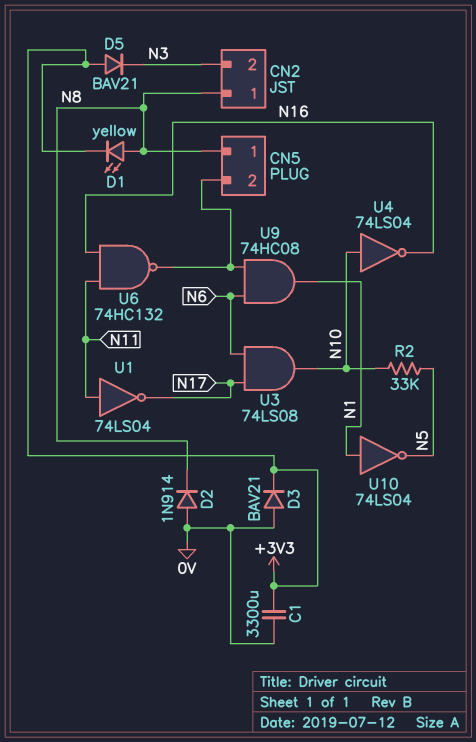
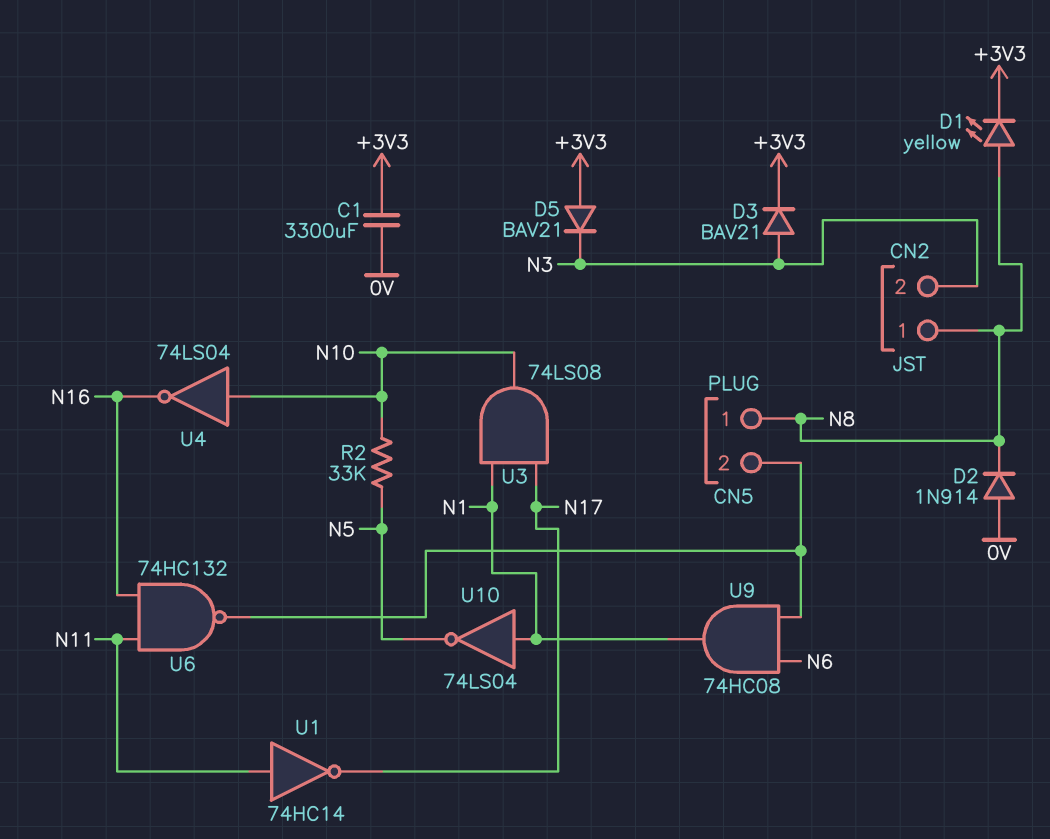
D3: diode BAV21 (A 0V, K +3V3) -> diode BAV21 (A N3, K +3V3)
U1: NOT 74LS04 (in N11, out N17) -> NOT 74HC14 (in N11, out N17)
U3: AND 74LS08 (in N6, in N17, out N10) -> AND 74LS08 (in N1, in N17, out N10)

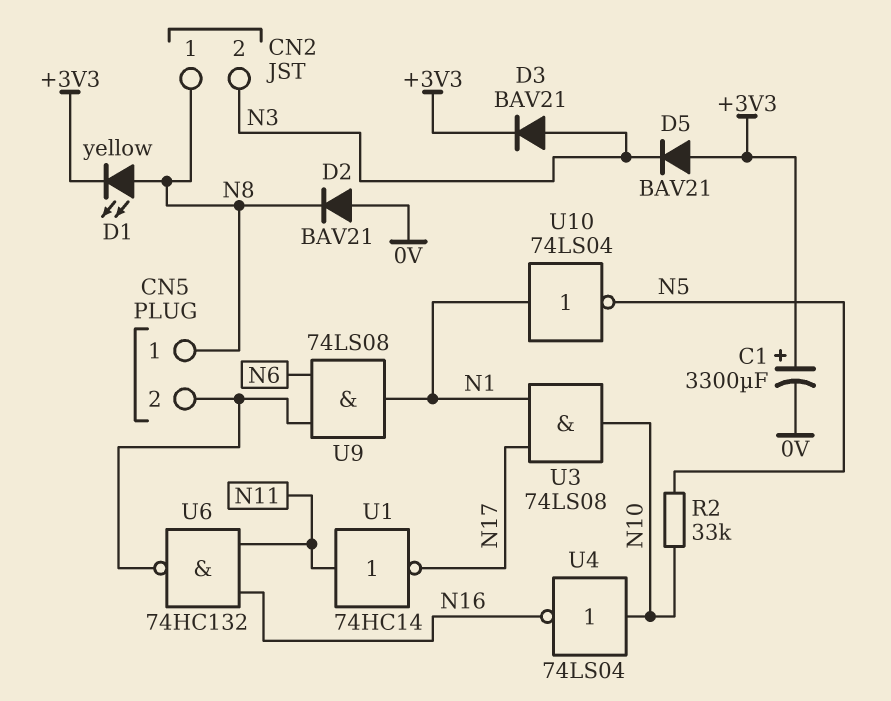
C1: 3300uF (+3V3, 0V) -> 3300uF (plus +3V3, minus 0V)
D2: diode 1N914 (A 0V, K N8) -> diode BAV21 (A 0V, K N8)
U9: AND 74HC08 (in CN5/2, in N6, out N1) -> AND 74LS08 (in CN5/2, in N6, out N1)

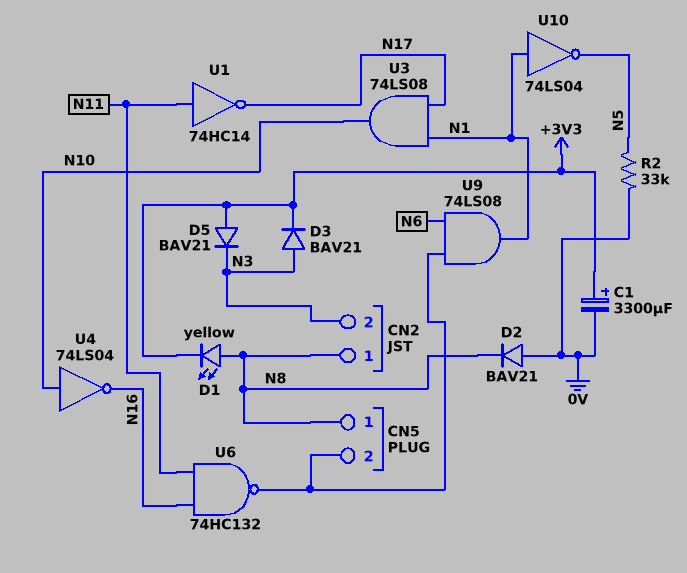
R2: 33k (N5, N10) -> 33k (0V, N5)

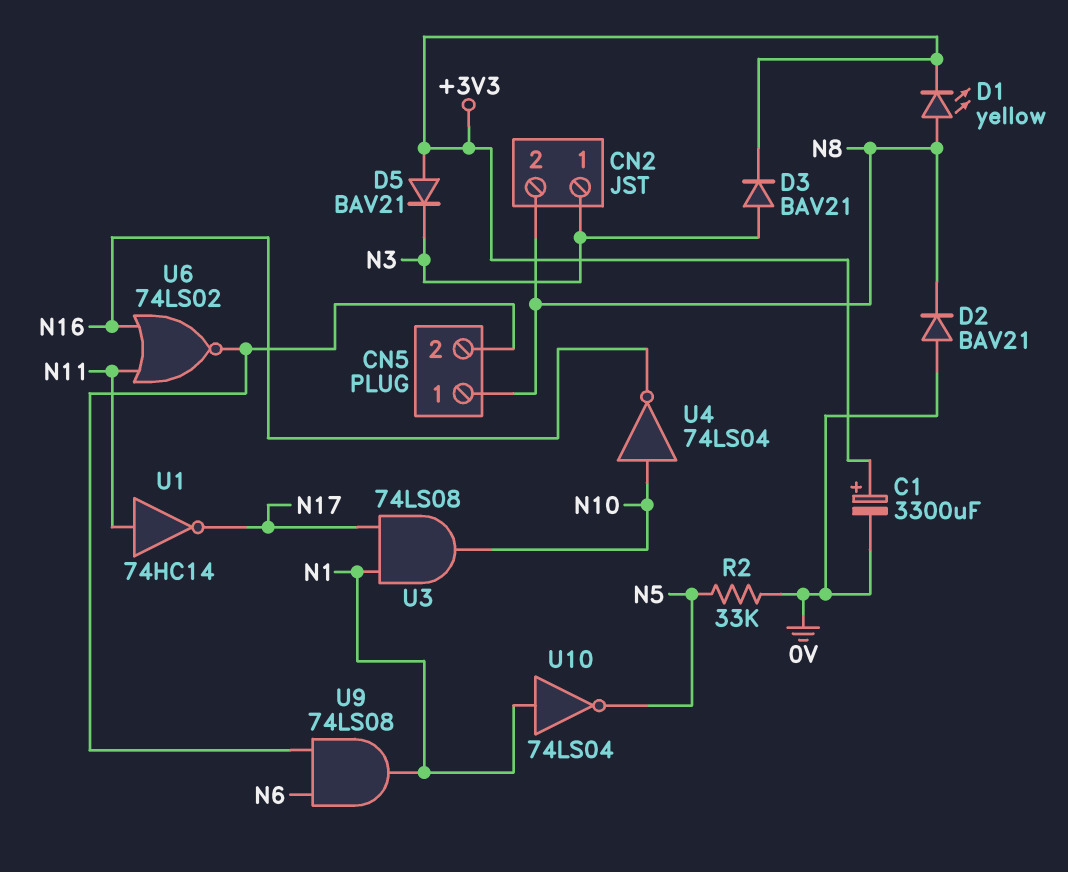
CN2 pin 1: N8 -> N3
CN2 pin 2: N3 -> N8
U6: NAND 74HC132 (in N11, in N16, out CN5/2) -> NOR 74LS02 (in N11, in N16, out CN5/2)

